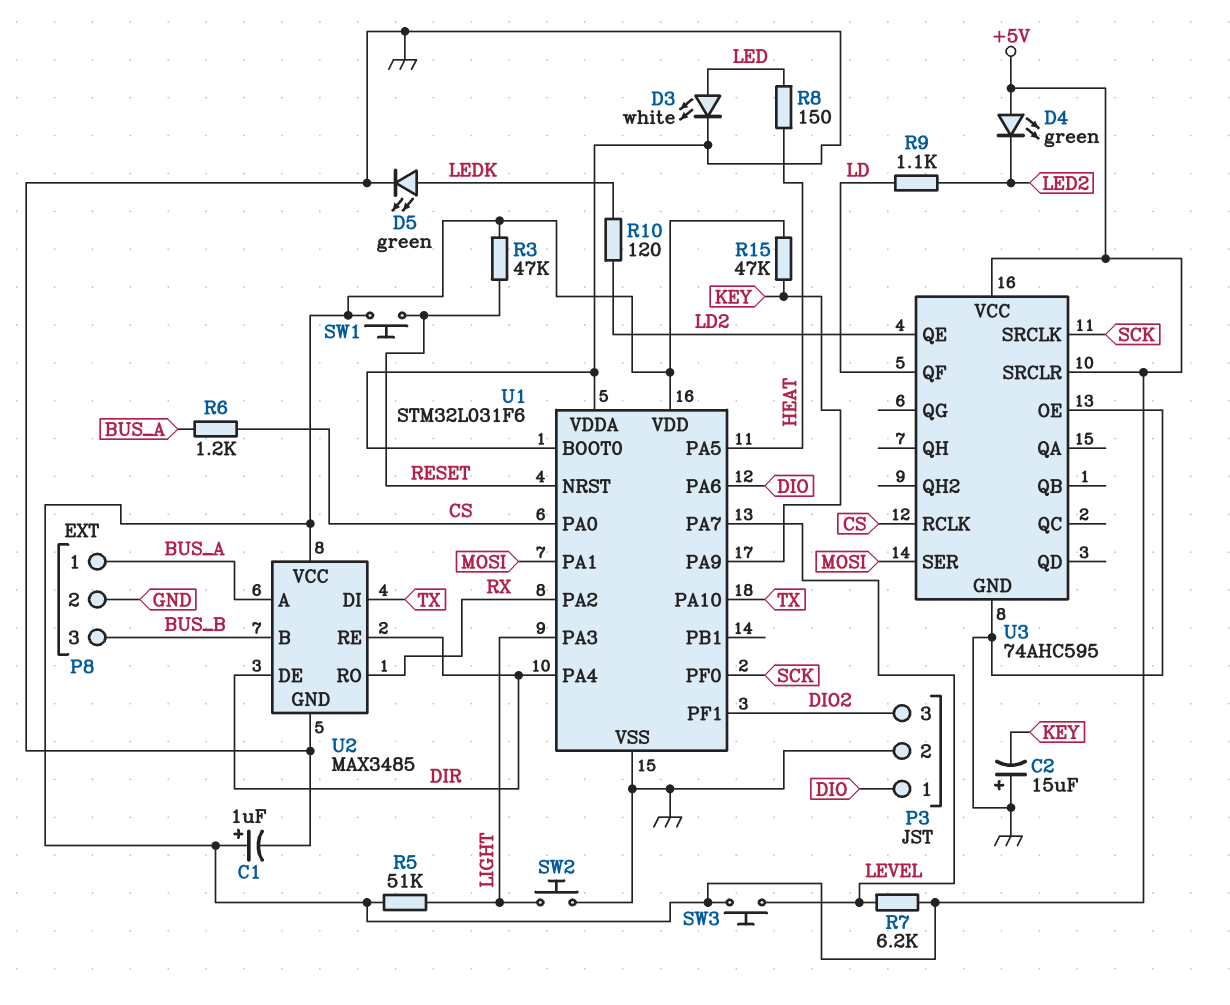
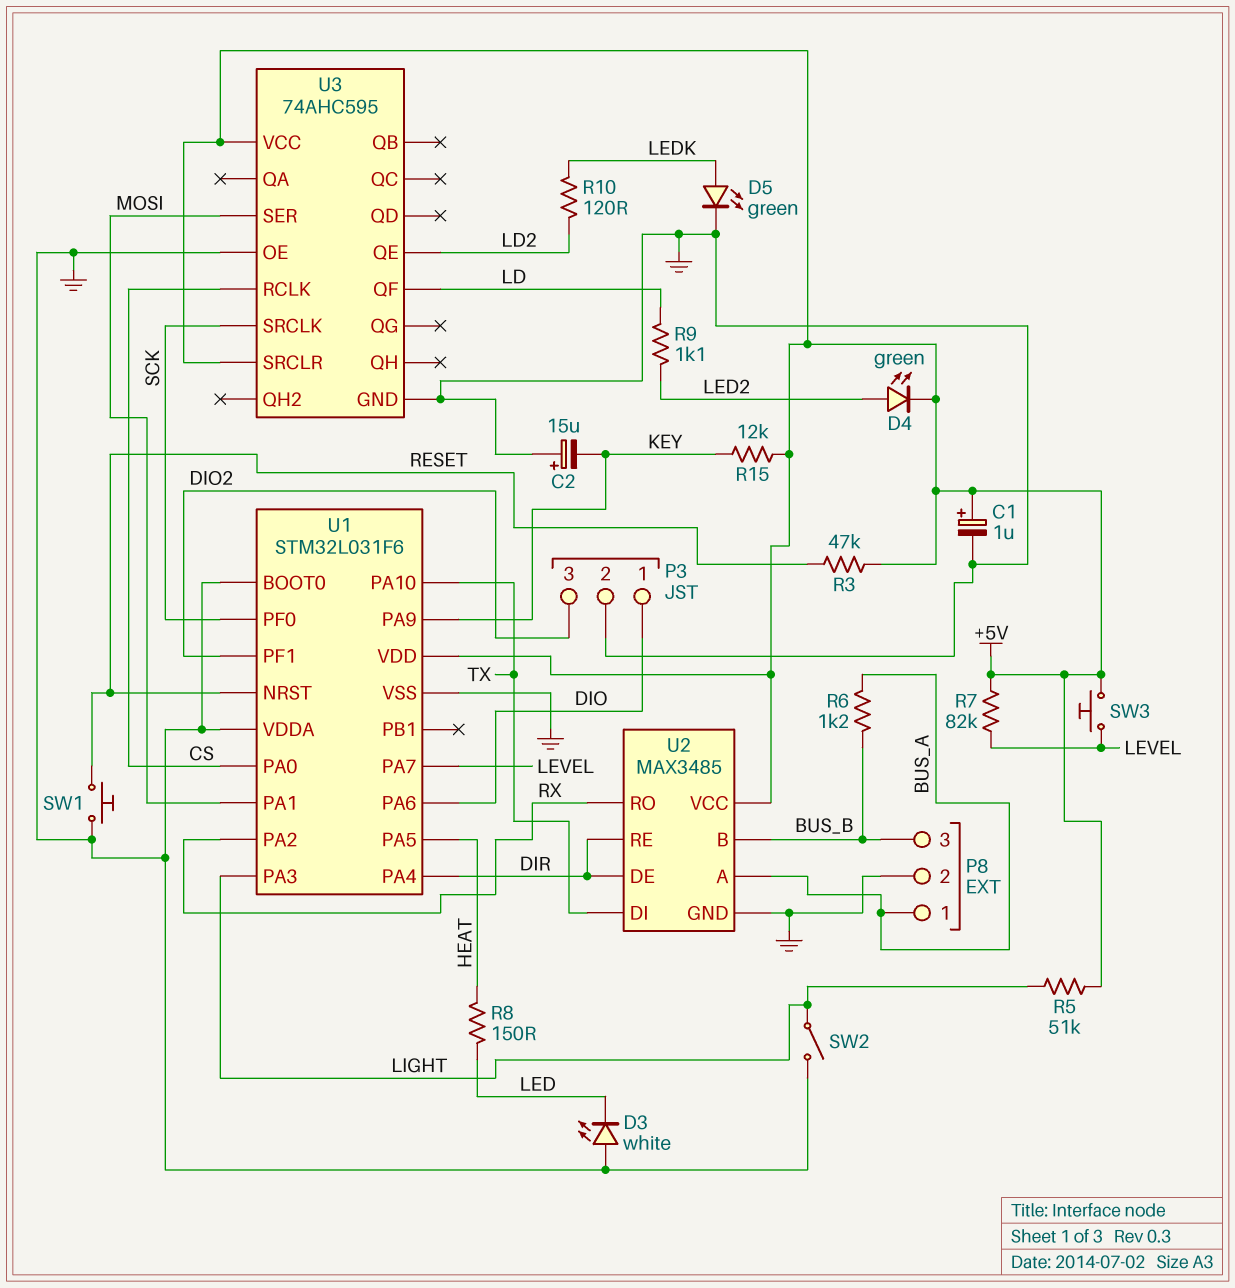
D3: LED white (A LED, K GND) -> LED white (A GND, K LED)
D4: LED green (A +5V, K LED2) -> LED green (A LED2, K +5V)
R6: 1.2k (BUS_A, CS) -> 1.2k (BUS_A, BUS_B)
R7: 6.2k (+5V, LEVEL) -> 82k (+5V, LEVEL)
R15: 47k (+5V, KEY) -> 12k (+5V, KEY)
SW1: button (+5V, RESET) -> button (GND, RESET)
SW2: button (GND, LIGHT) -> switch (GND, LIGHT)

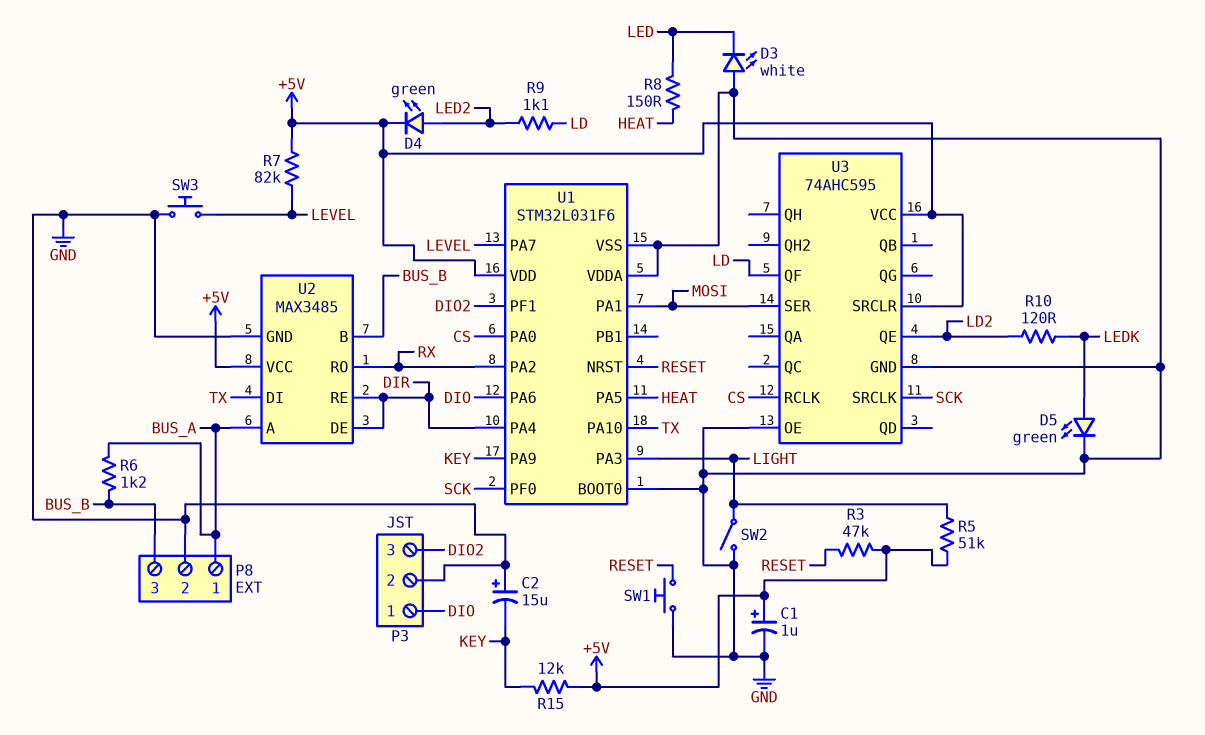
SW3: button (+5V, LEVEL) -> button (GND, LEVEL)

